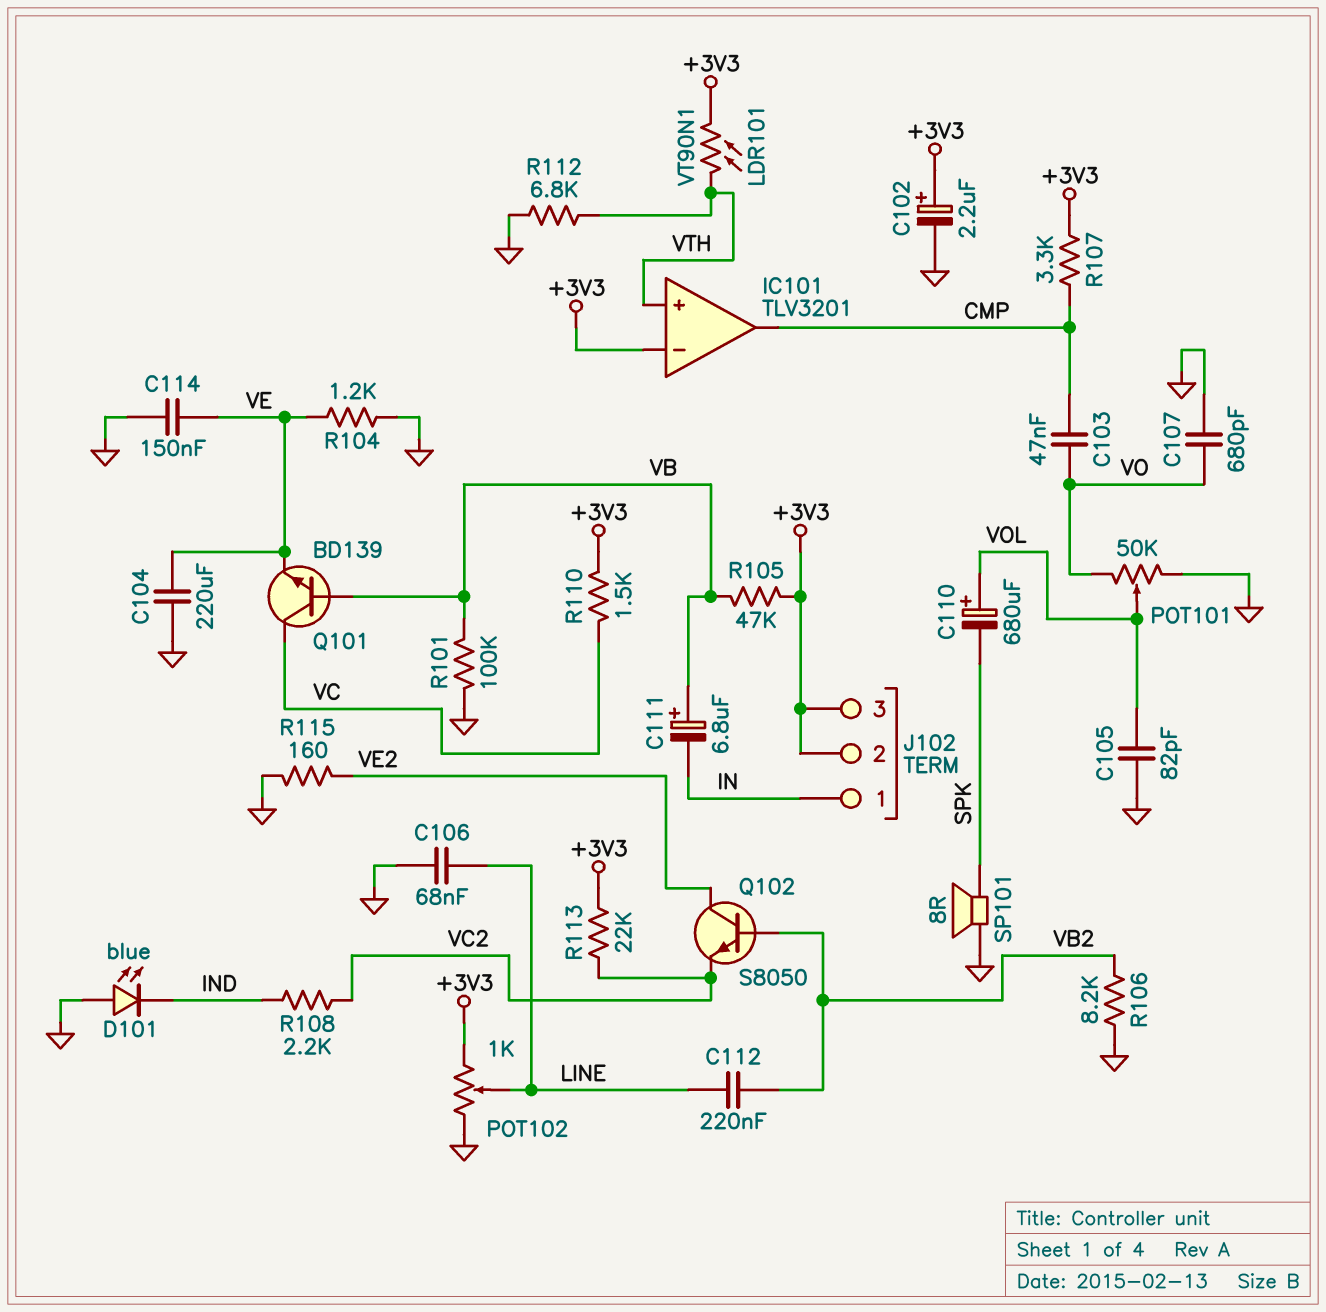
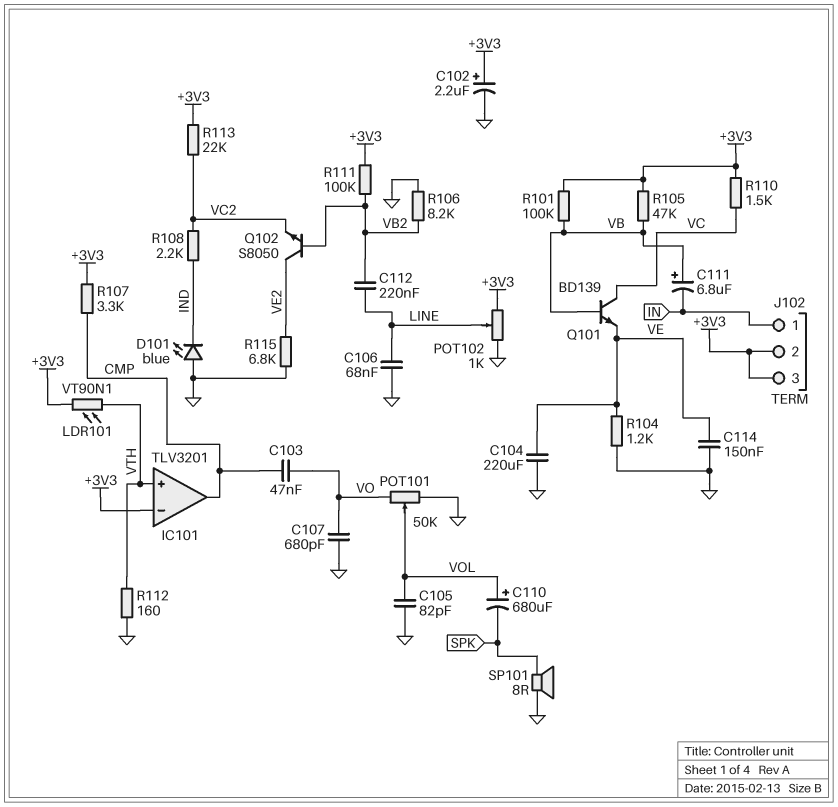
R101: 100k (GND, VB) -> 100k (+3V3, VB)
R111: none -> 100k (+3V3, VB2)
R112: 6.8k (GND, VTH) -> 160 (GND, VTH)
R115: 160 (GND, VE2) -> 6.8k (GND, VE2)

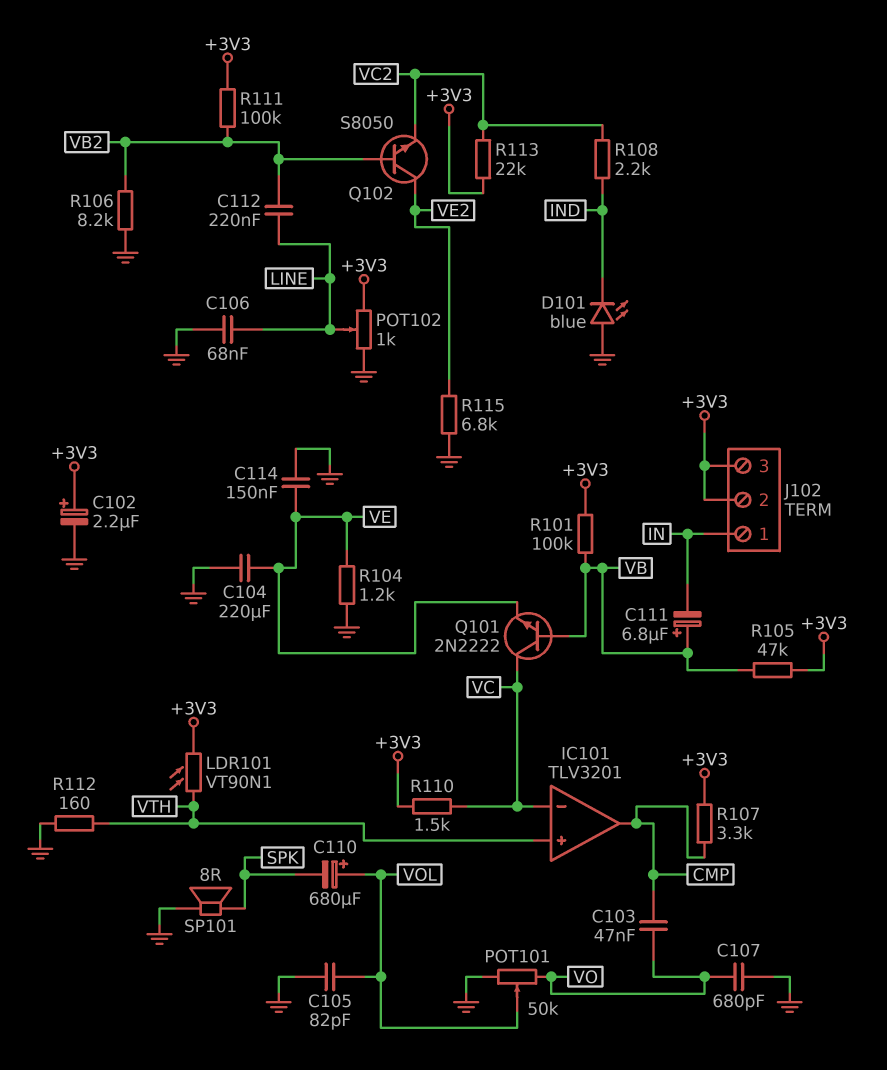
IC101 pin in-: +3V3 -> VC
Q101: NPN BD139 (B VB, C VC, E VE) -> NPN 2N2222 (B VB, C VC, E VE)

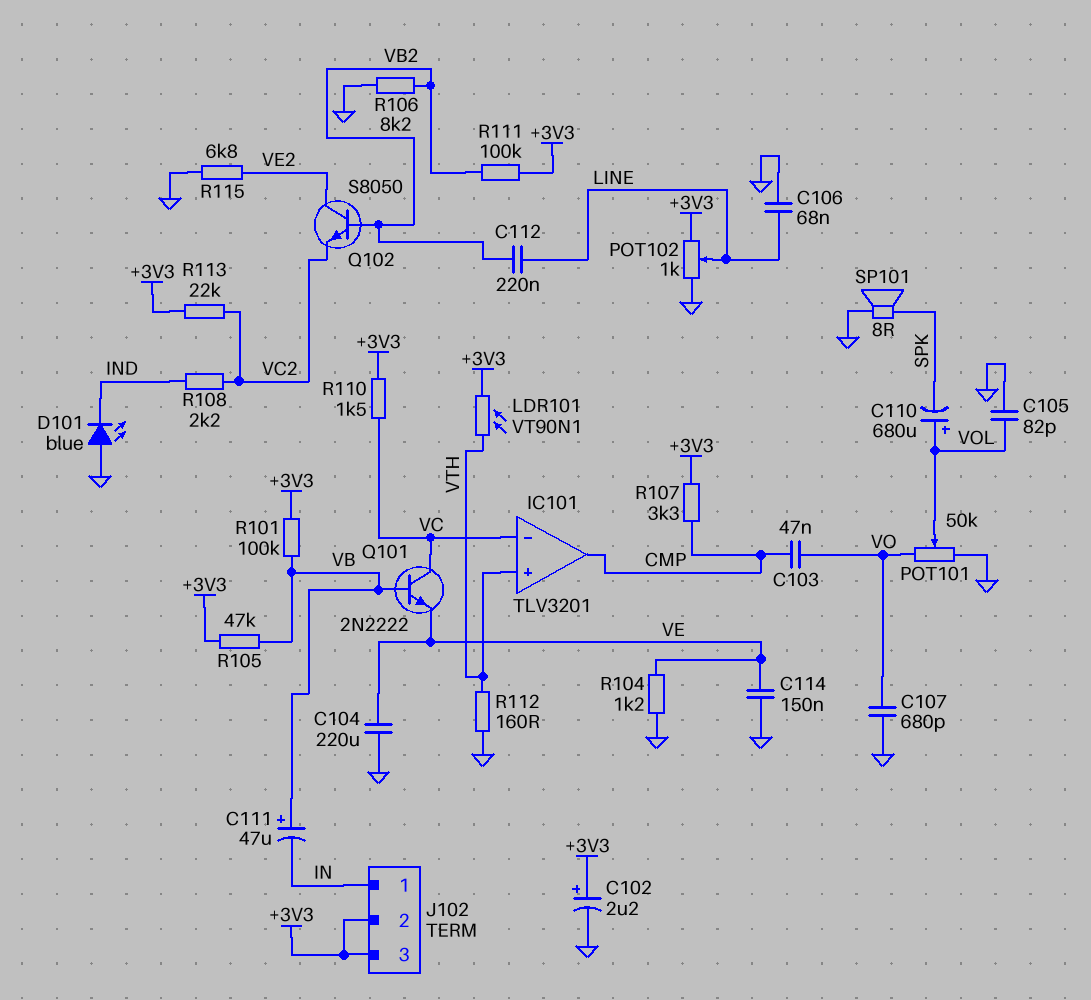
C111: 6.8uF (plus VB, minus IN) -> 47uF (plus VB, minus IN)

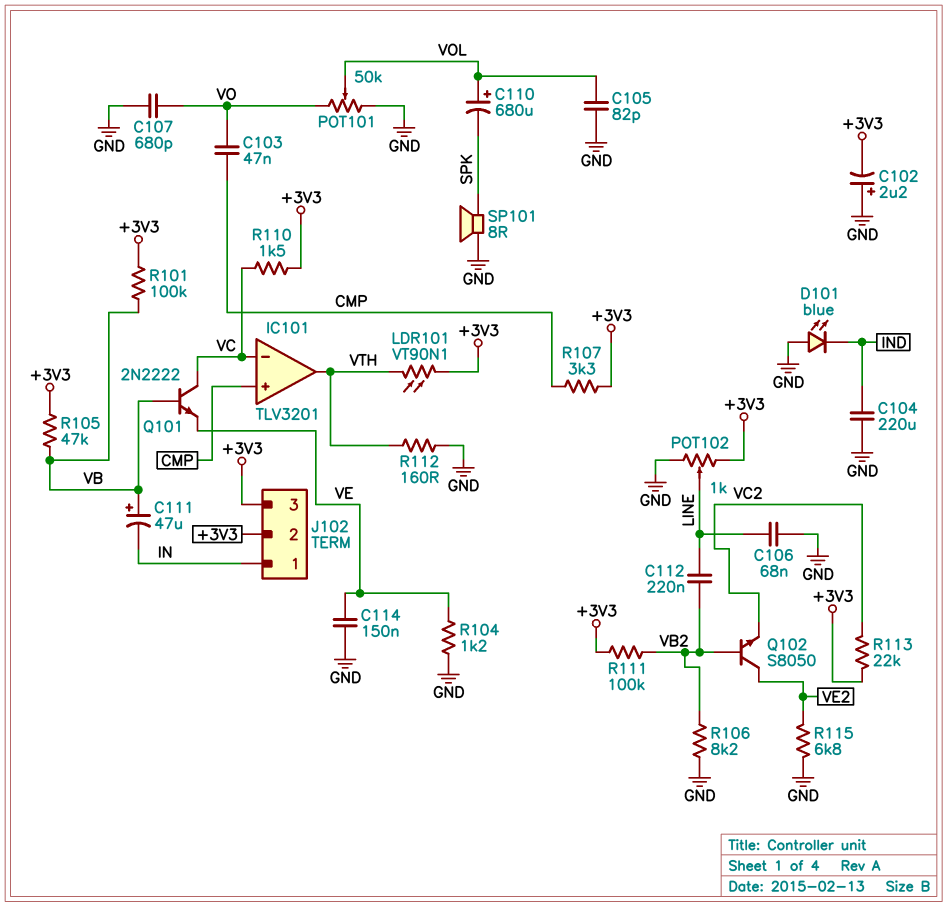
C102: 2.2uF (plus +3V3, minus GND) -> 2.2uF (plus GND, minus +3V3)
C104: 220uF (GND, VE) -> 220uF (GND, IND)
IC101 pin in+: VTH -> CMP
IC101 pin out: CMP -> VTH
R108: 2.2k (IND, VC2) -> none

